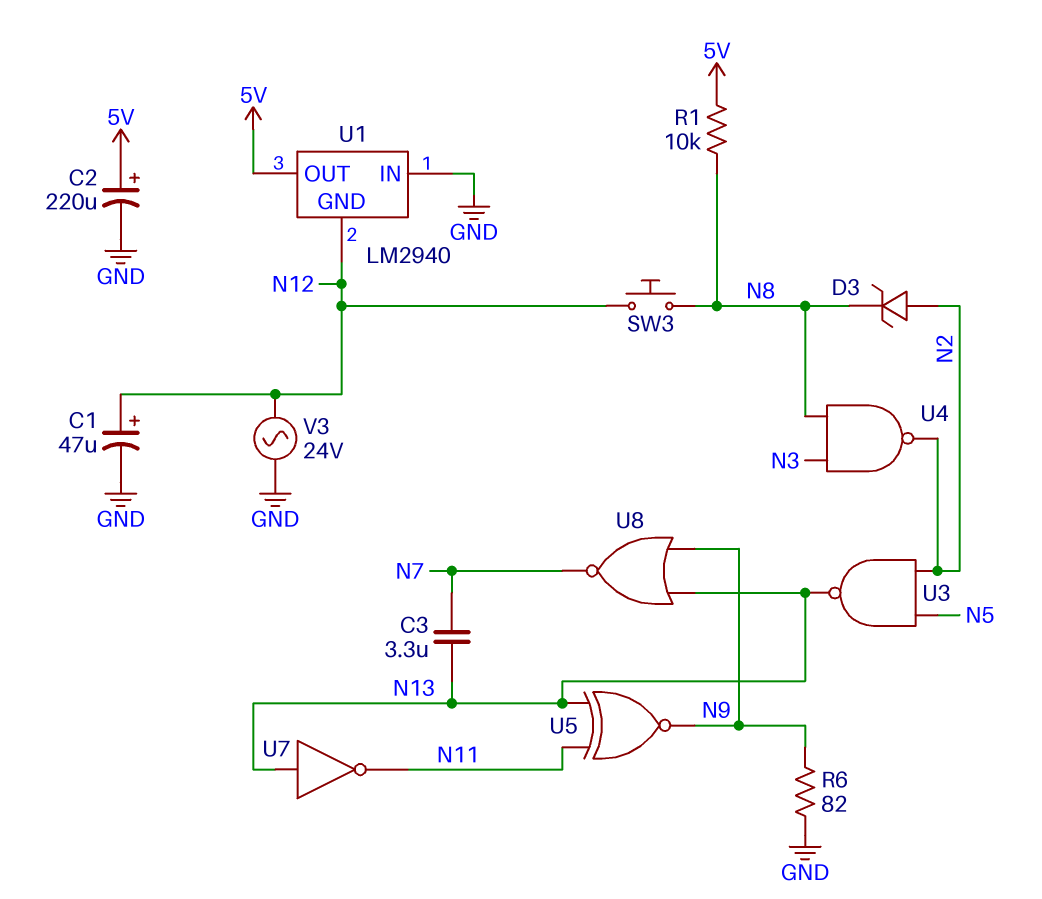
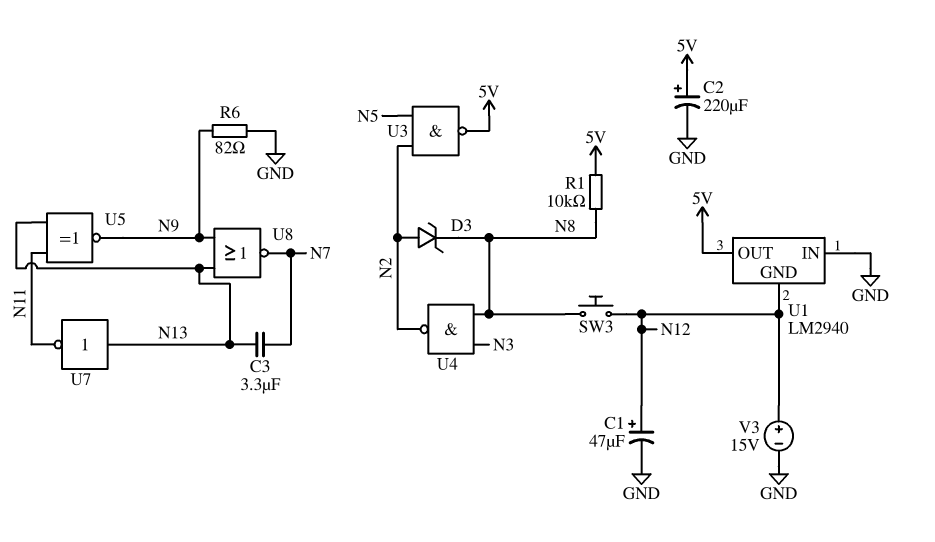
U3: NAND (in N2, in N5, out N13) -> NAND (in N2, in N5, out 5V)
V3: AC 24V (GND, N12) -> 15V (plus N12, minus GND)

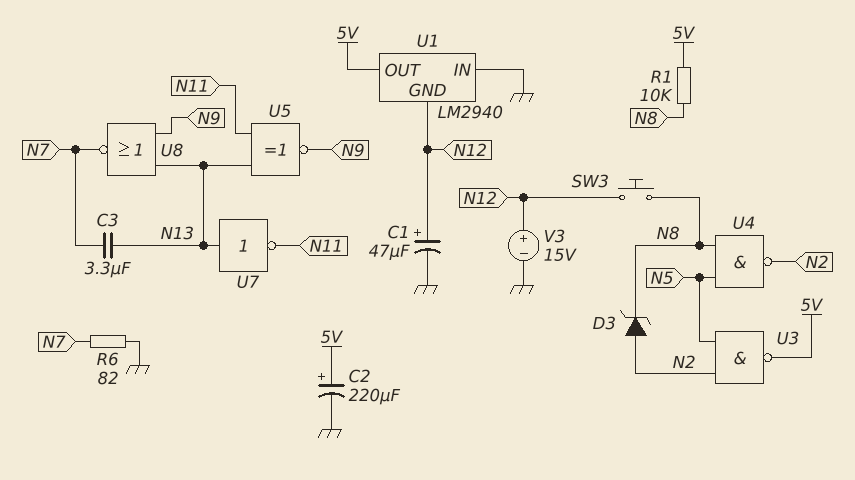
R6: 82 (GND, N9) -> 82 (GND, N7)
U4: NAND (in N3, in N8, out N2) -> NAND (in N5, in N8, out N2)

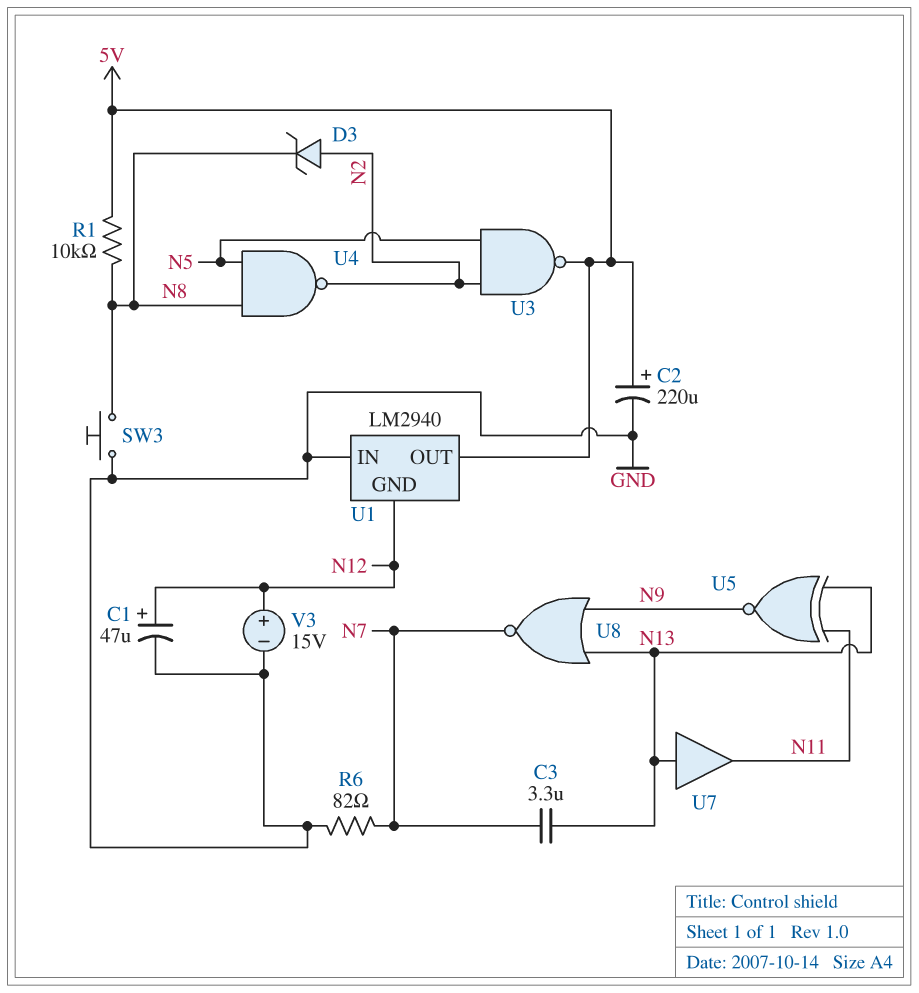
SW3: button (N8, N12) -> button (GND, N8)
U7: NOT (in N13, out N11) -> buffer (in N13, out N11)

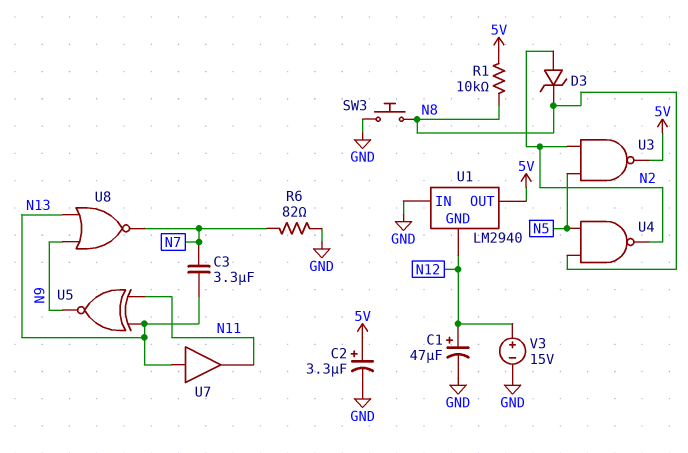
C2: 220uF (plus 5V, minus GND) -> 3.3uF (plus 5V, minus GND)

